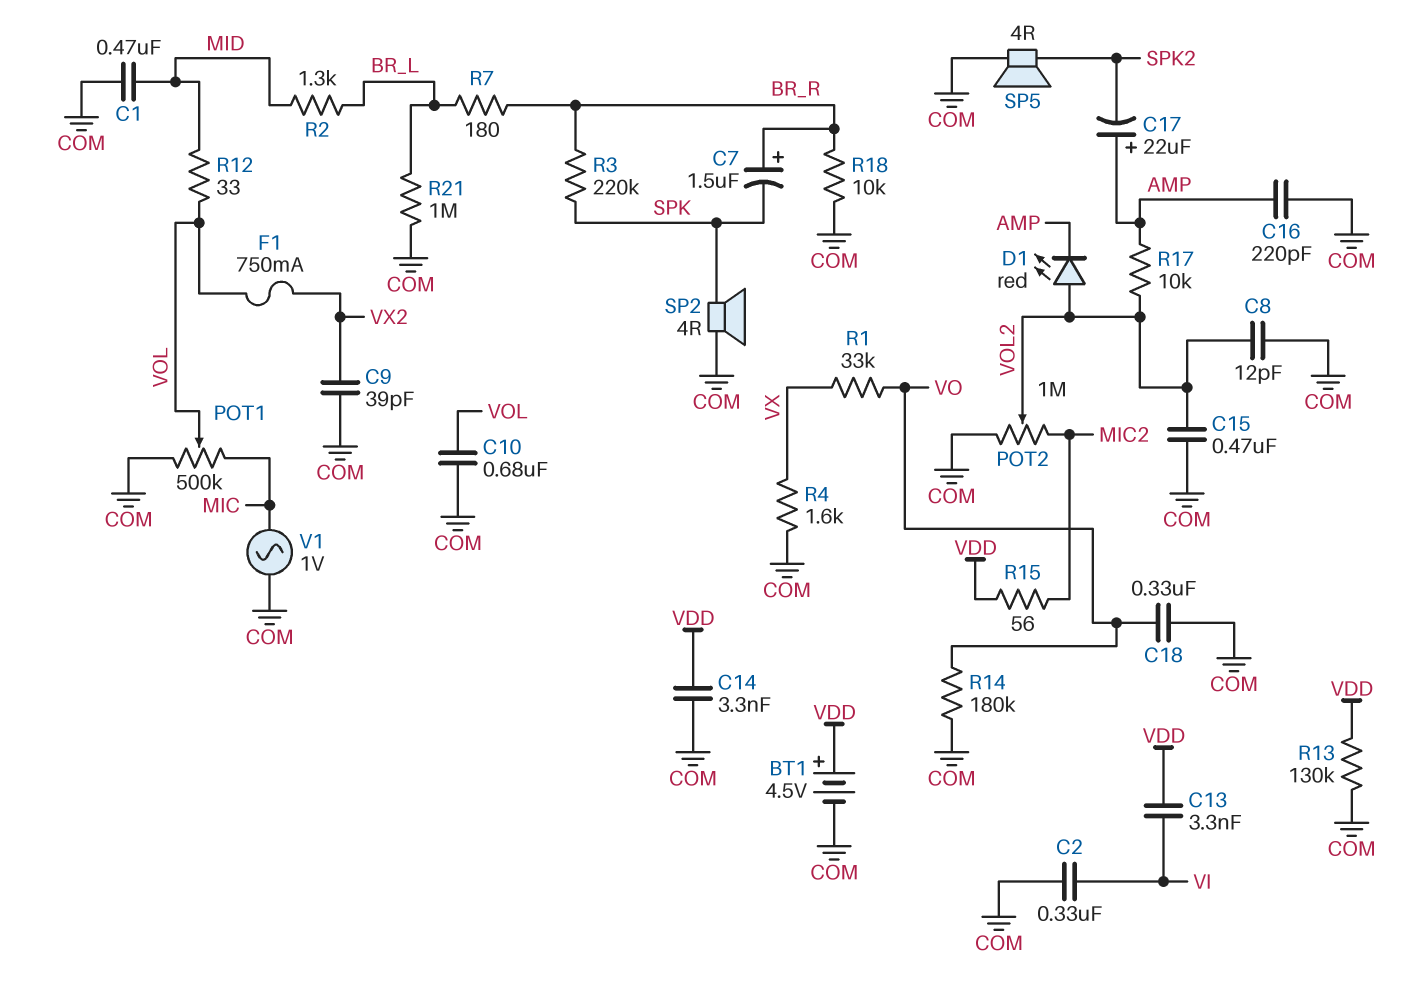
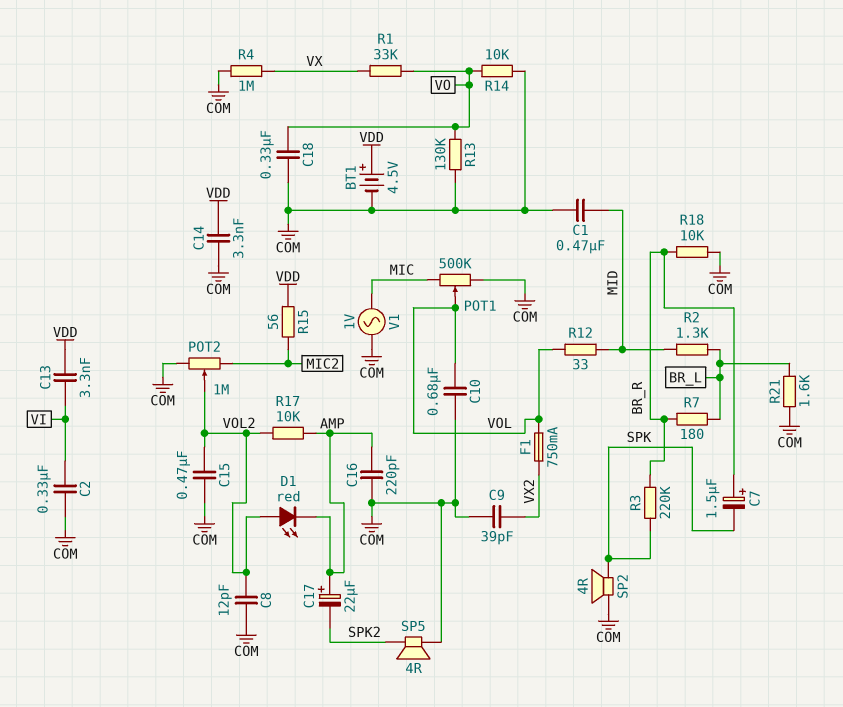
R4: 1.6k (COM, VX) -> 1M (COM, VX)
R13: 130k (COM, VDD) -> 130k (COM, VO)
R14: 180k (COM, VO) -> 10k (COM, VO)
R21: 1M (BR_L, COM) -> 1.6k (BR_L, COM)

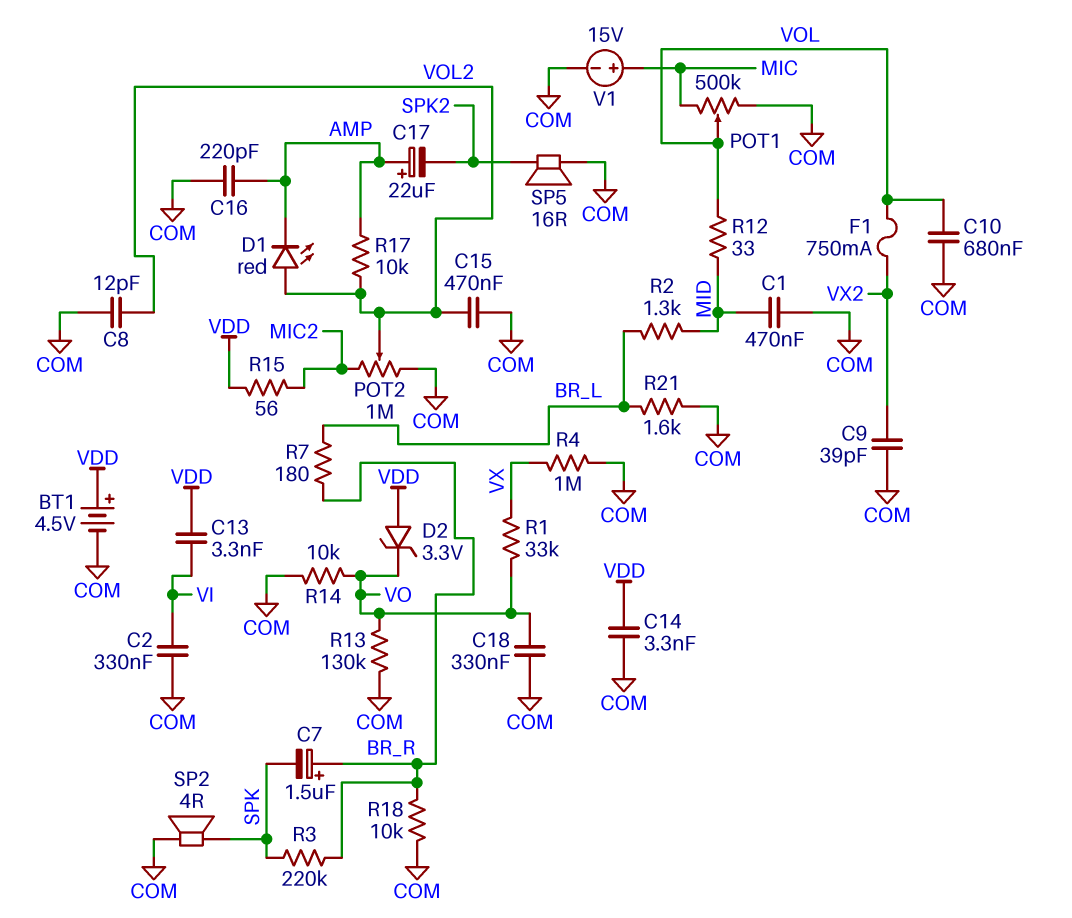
D2: none -> zener 3.3V (A VDD, K VO)
SP5: speaker 4R (COM, SPK2) -> speaker 16R (COM, SPK2)
V1: AC 1V (COM, MIC) -> 15V (plus MIC, minus COM)

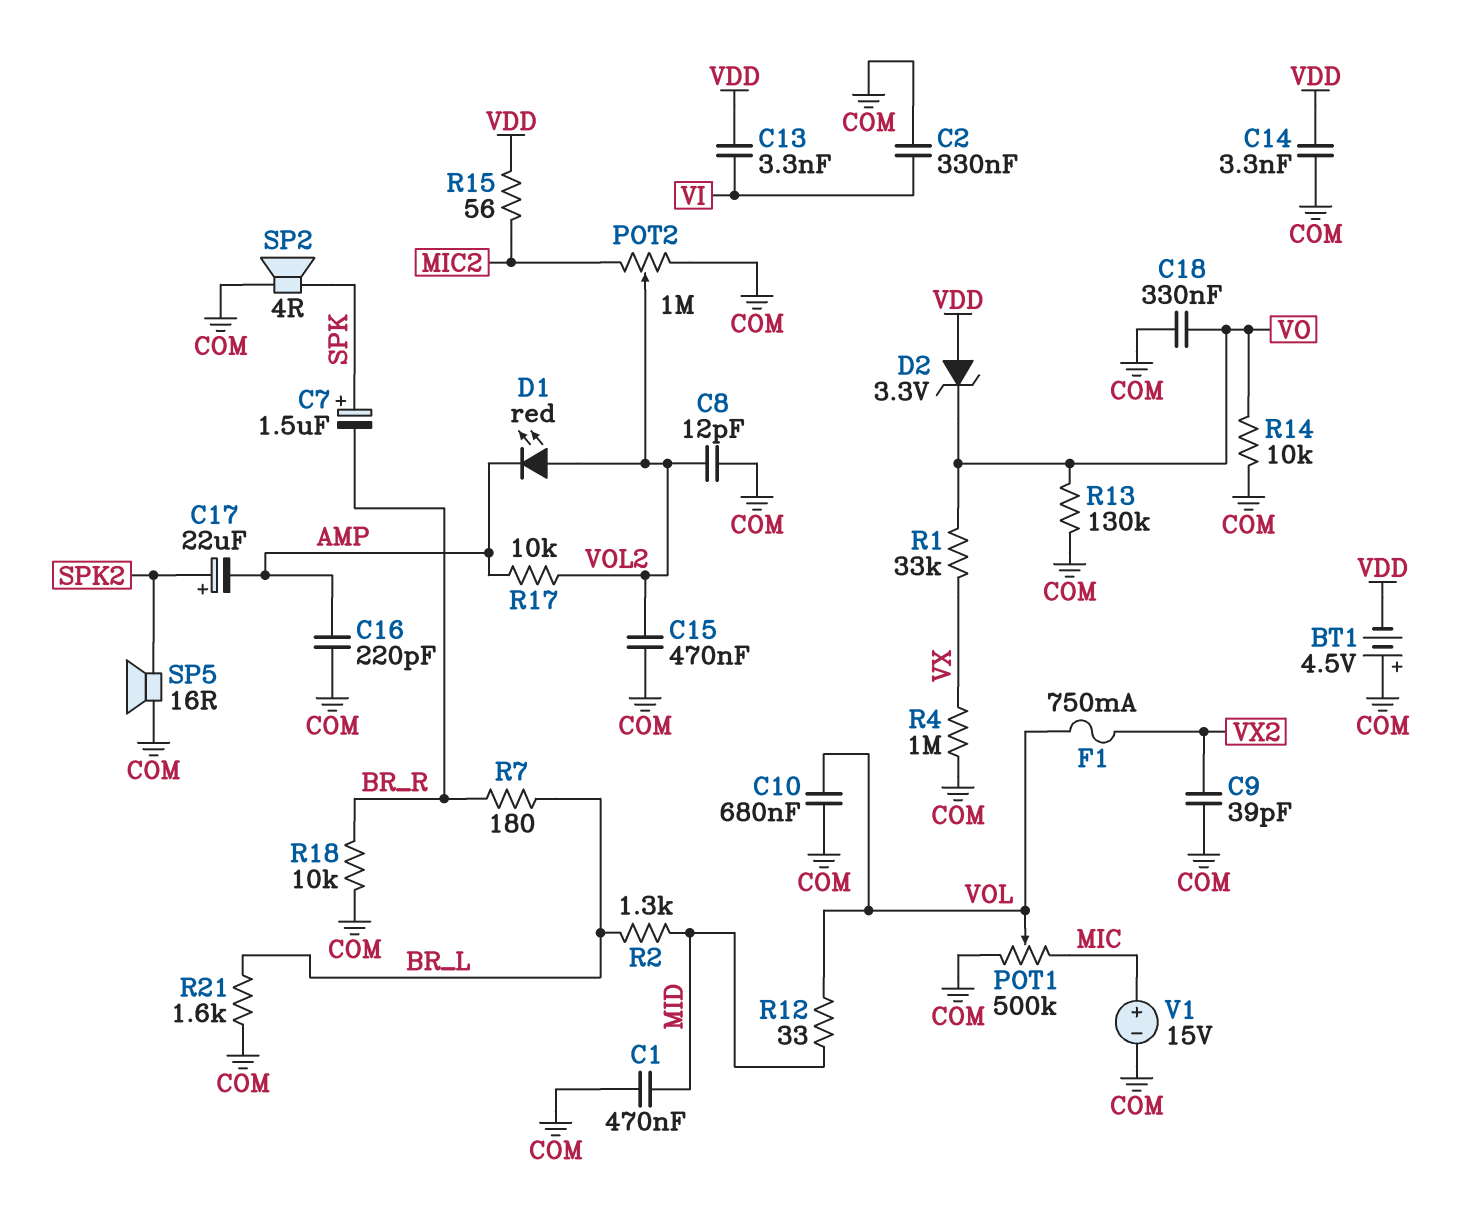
BT1: 4.5V (plus VDD, minus COM) -> 4.5V (plus COM, minus VDD)
C7: 1.5uF (plus BR_R, minus SPK) -> 1.5uF (plus SPK, minus BR_R)
C17: 22uF (plus AMP, minus SPK2) -> 22uF (plus SPK2, minus AMP)
R3: 220k (BR_R, SPK) -> none

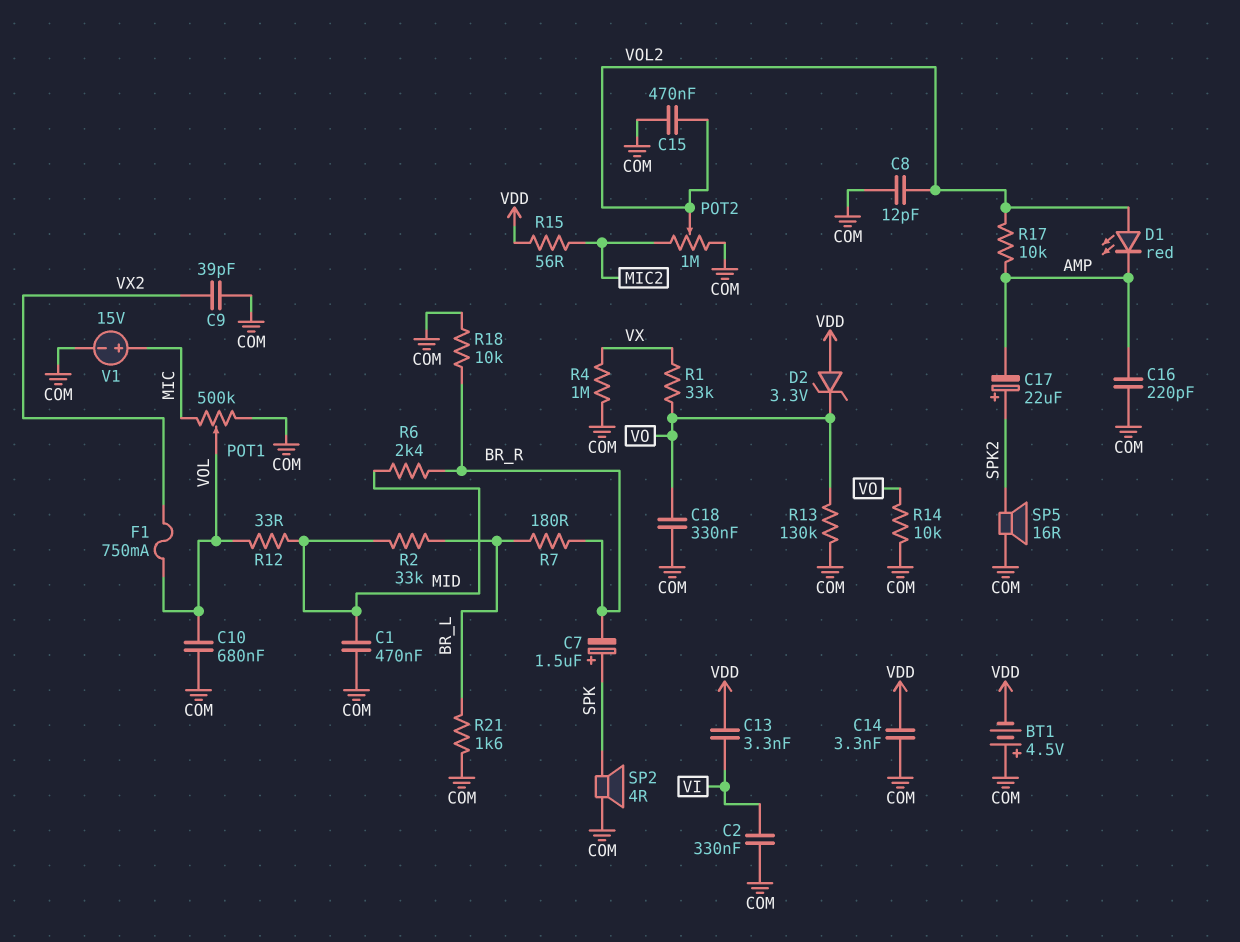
R2: 1.3k (BR_L, MID) -> 33k (BR_L, MID)
R6: none -> 2.4k (BR_R, MID)

